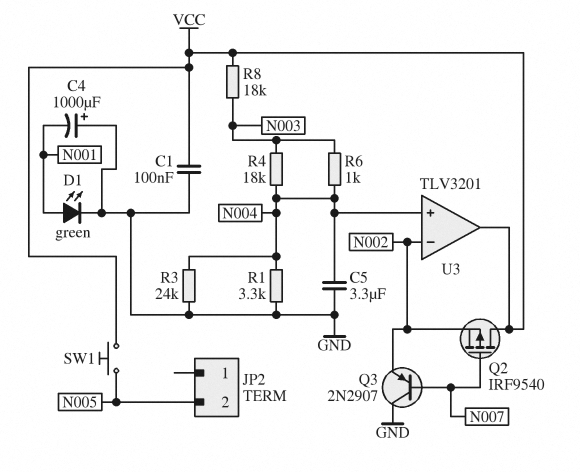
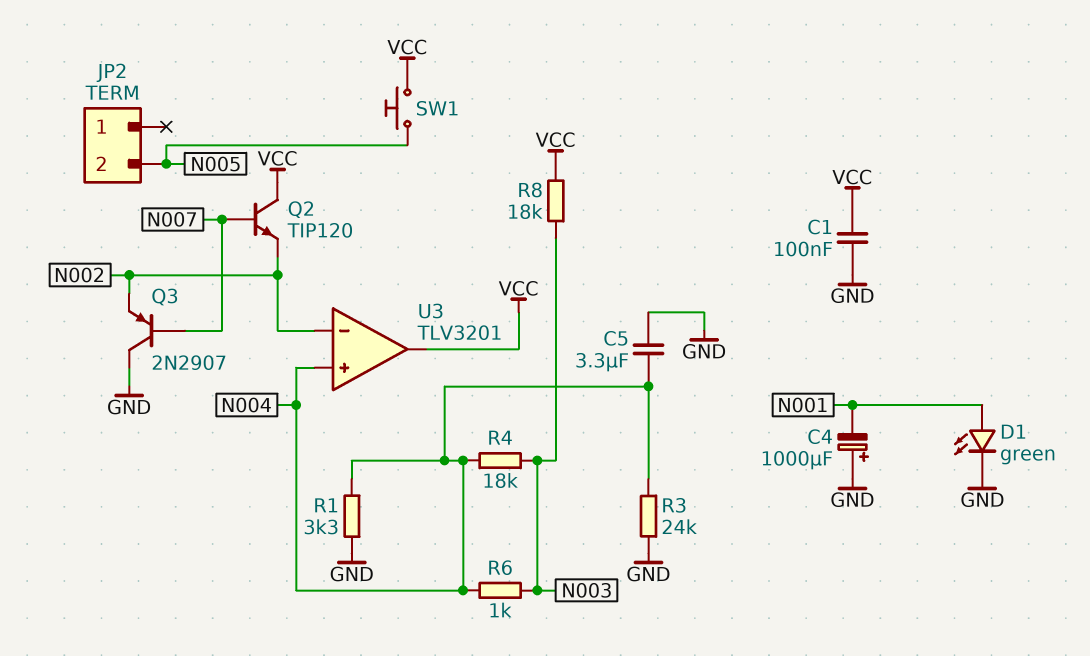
Q2: PMOS IRF9540 (G N007, D VCC, S N002) -> NPN TIP120 (B N007, C VCC, E N002)

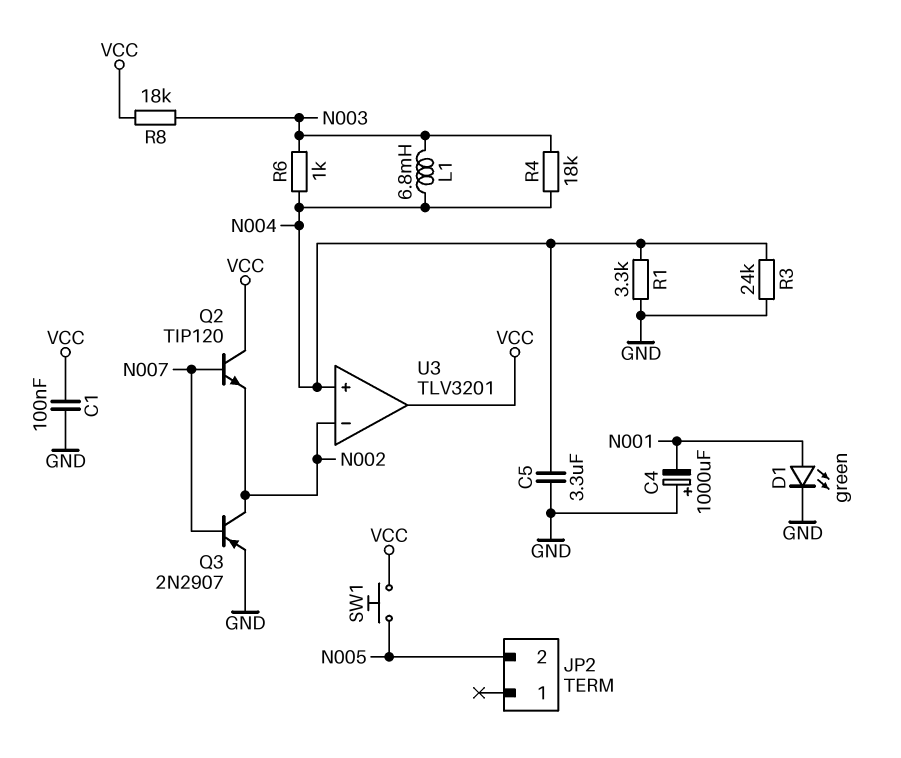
L1: none -> 6.8mH (N003, N004)
Q3: PNP 2N2907 (B N007, C GND, E N002) -> PNP 2N2907 (B N007, C N002, E GND)

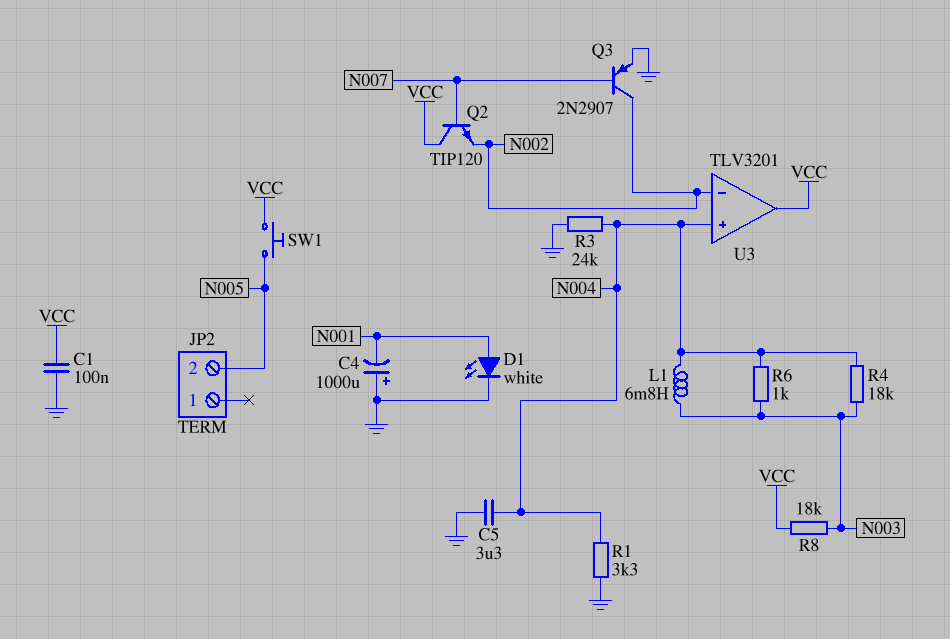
D1: LED green (A N001, K GND) -> LED white (A N001, K GND)

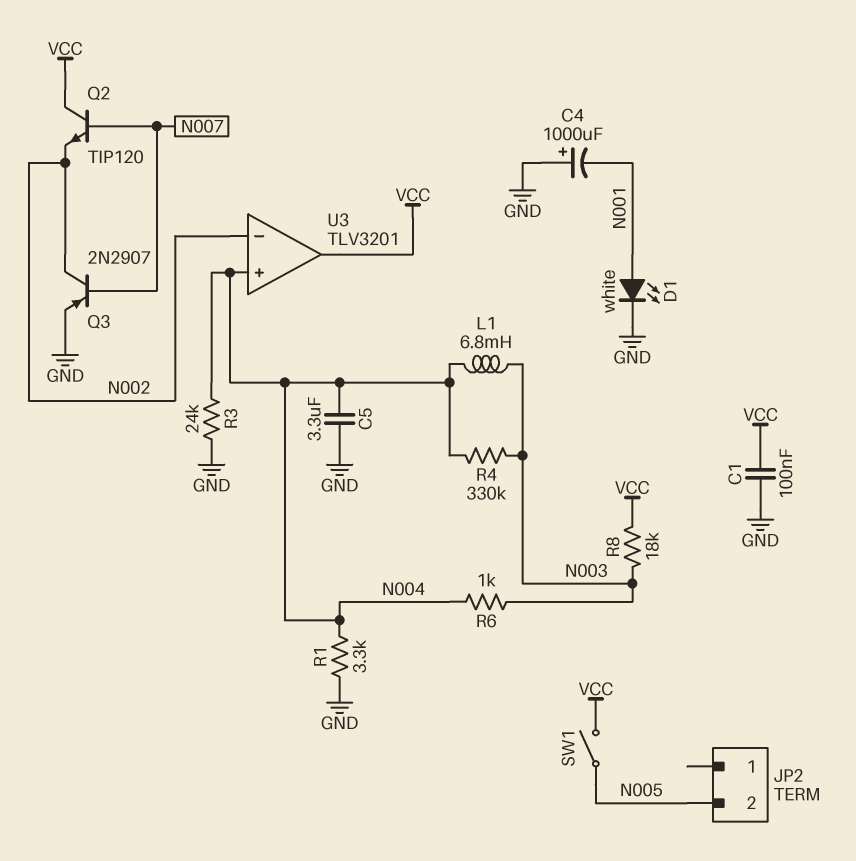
R4: 18k (N003, N004) -> 330k (N003, N004)
SW1: button (N005, VCC) -> switch (N005, VCC)

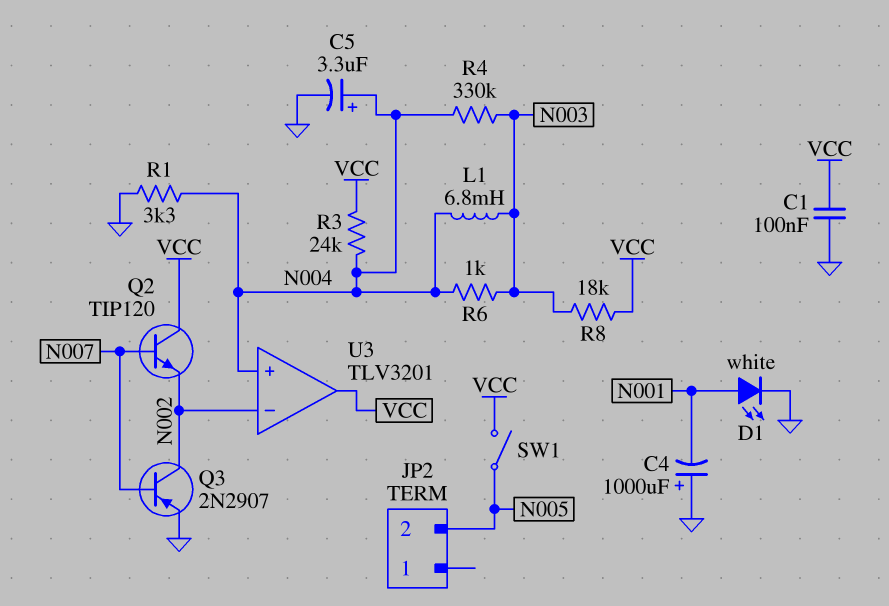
C5: 3.3uF (GND, N004) -> 3.3uF (plus N004, minus GND)
R3: 24k (GND, N004) -> 24k (N004, VCC)

